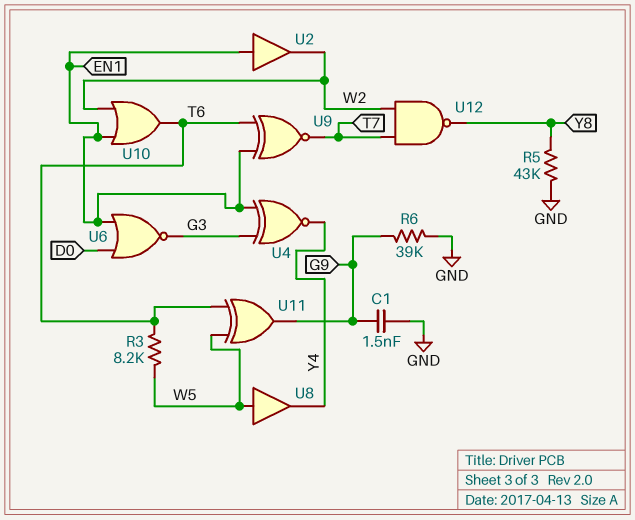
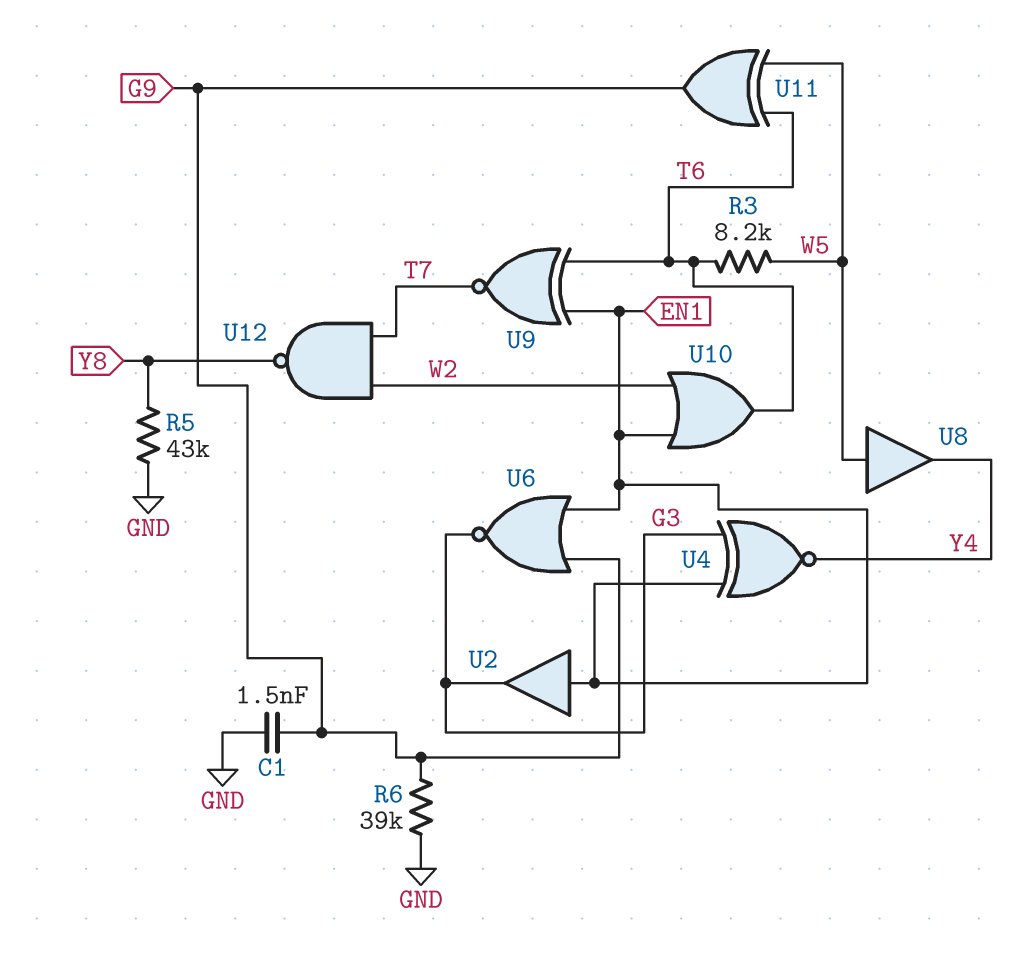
U2: buffer (in EN1, out W2) -> buffer (in EN1, out G3)
U6: NOR (in D0, in EN1, out G3) -> NOR (in EN1, in G9, out G3)

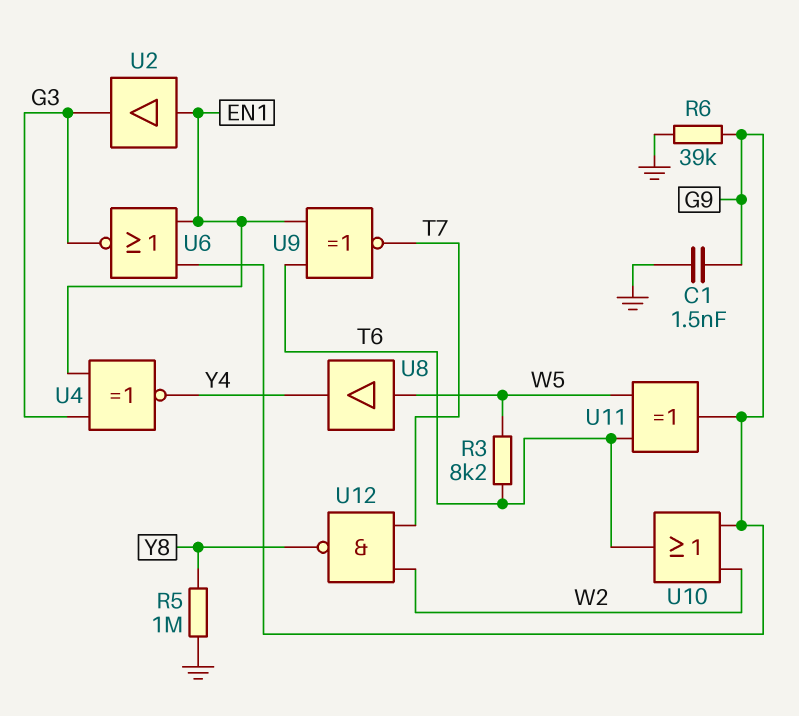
R5: 43k (GND, Y8) -> 1M (GND, Y8)
U10: OR (in EN1, in W2, out T6) -> OR (in G9, in W2, out T6)

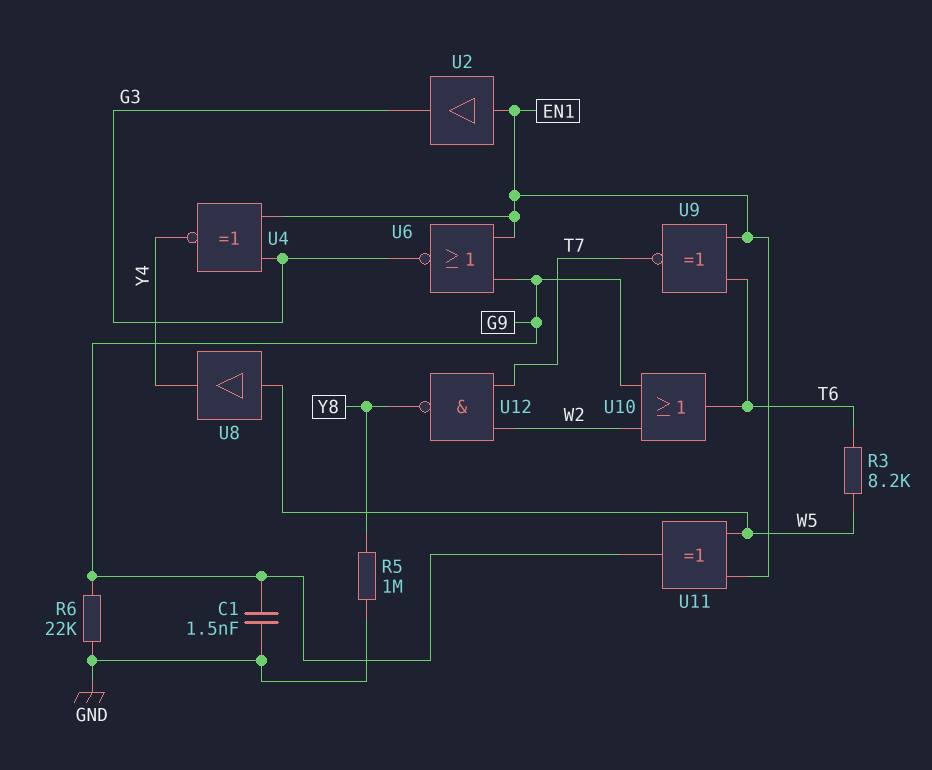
R6: 39k (G9, GND) -> 22k (G9, GND)
U11: XOR (in T6, in W5, out G9) -> XOR (in EN1, in W5, out G9)

